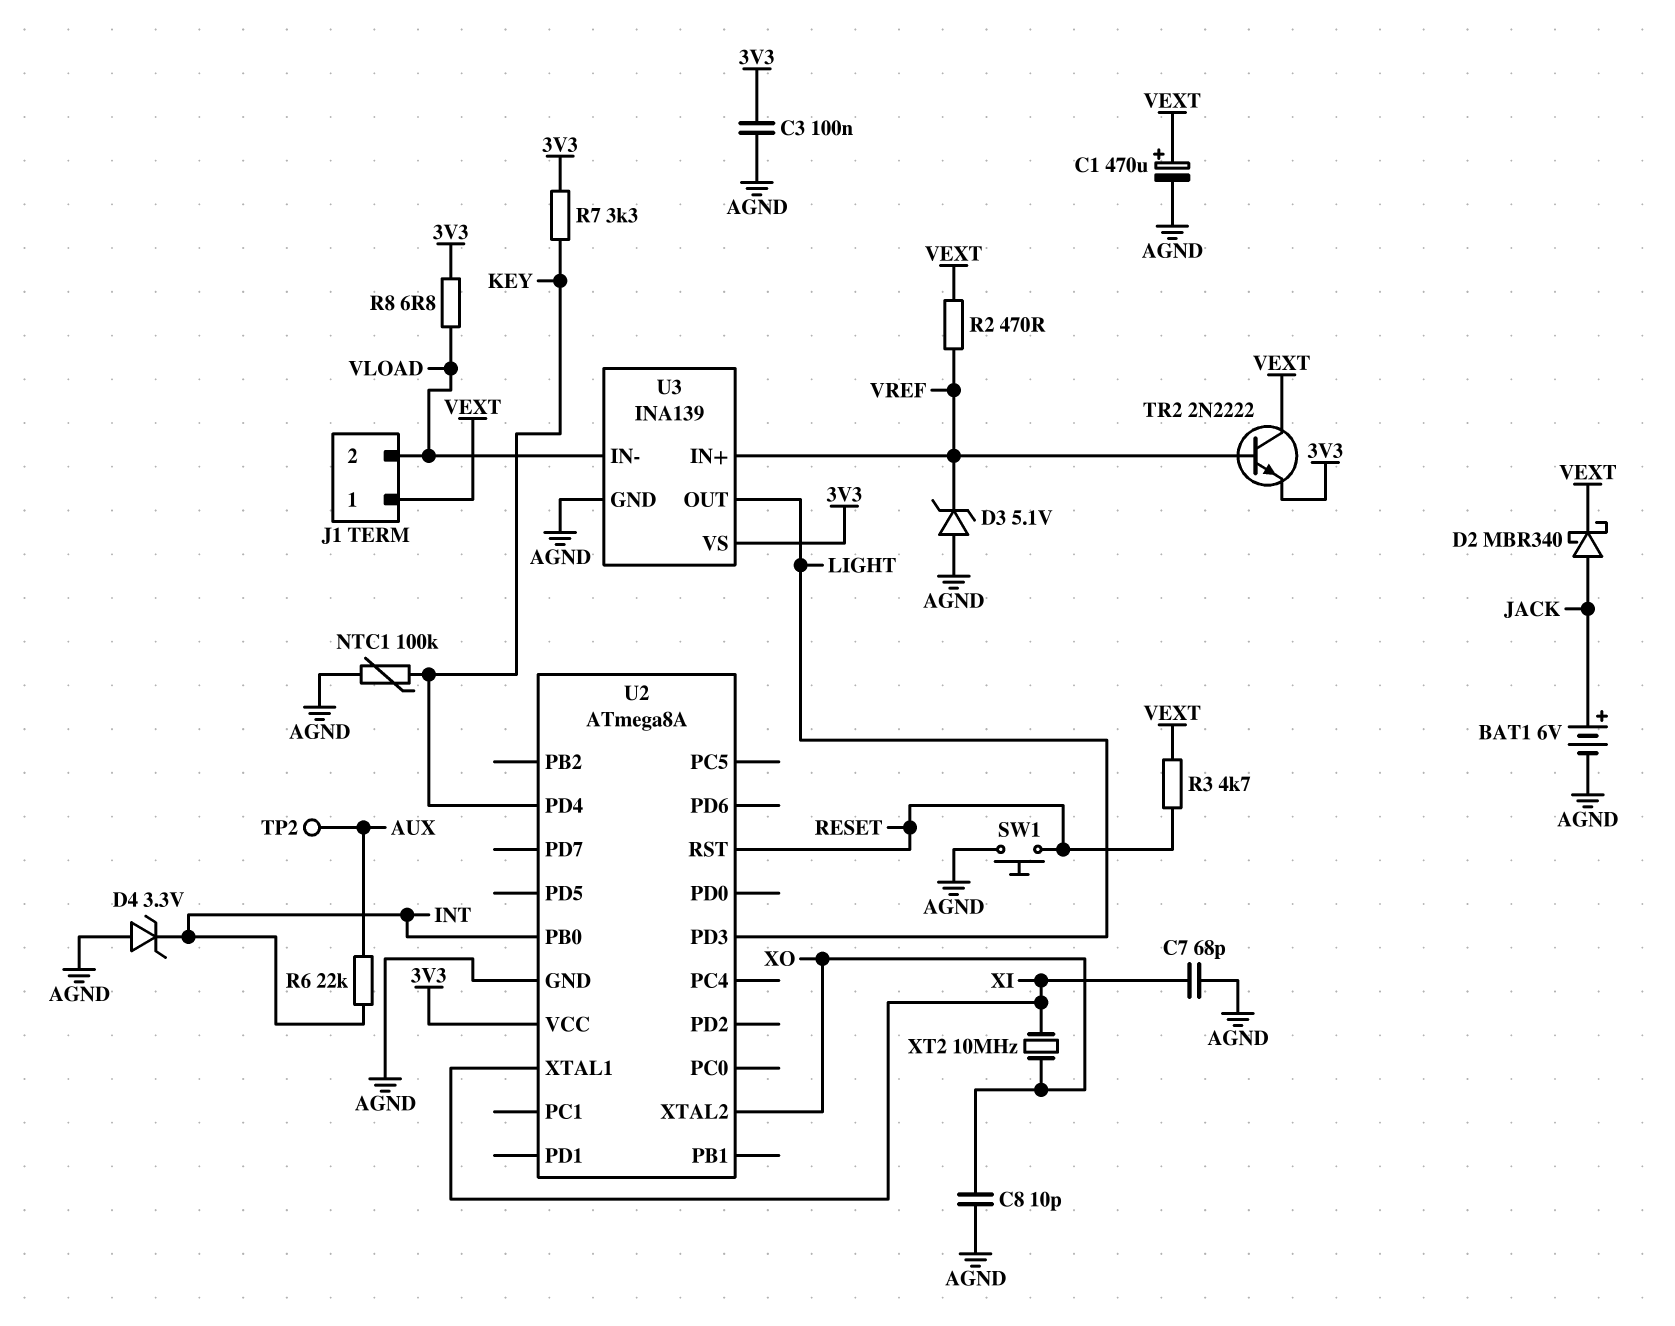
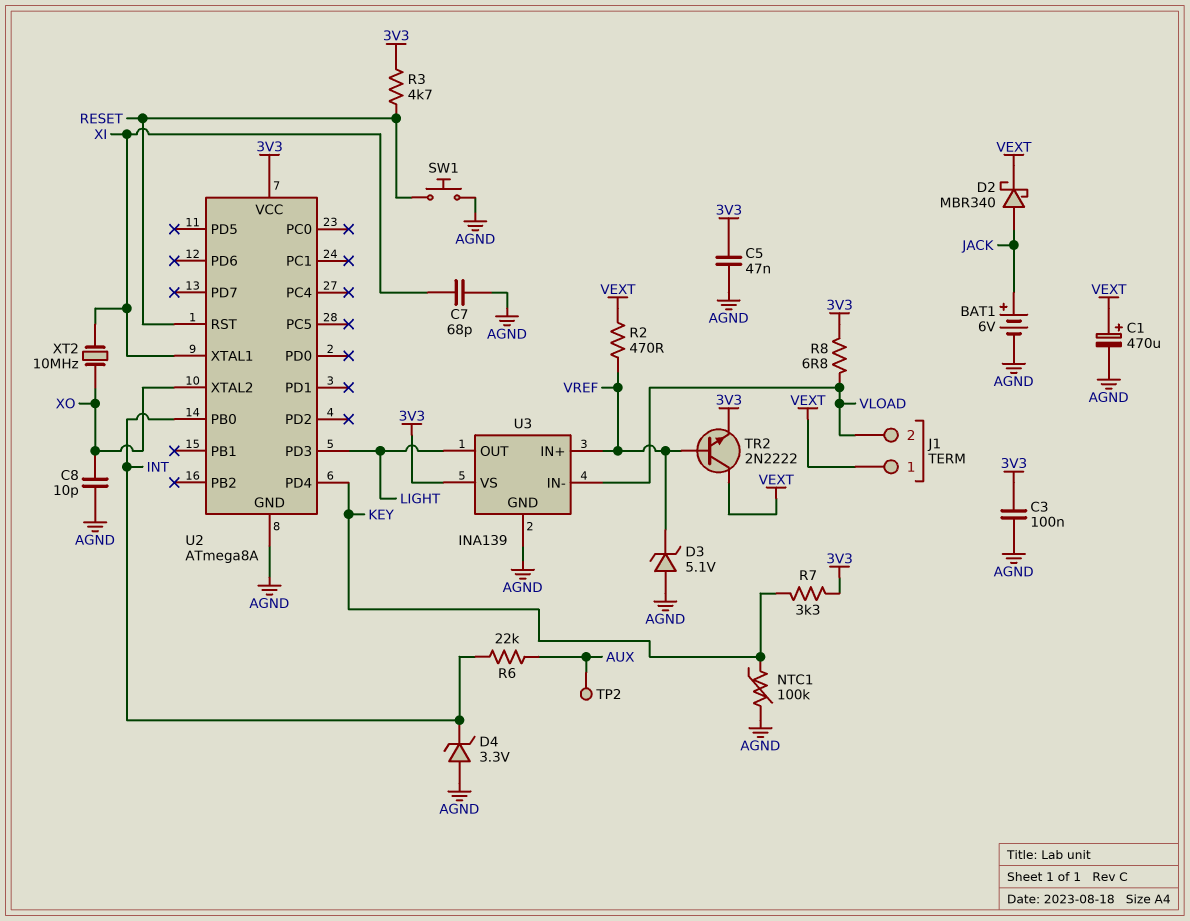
C5: none -> 47nF (3V3, AGND)
R3: 4.7k (RESET, VEXT) -> 4.7k (3V3, RESET)

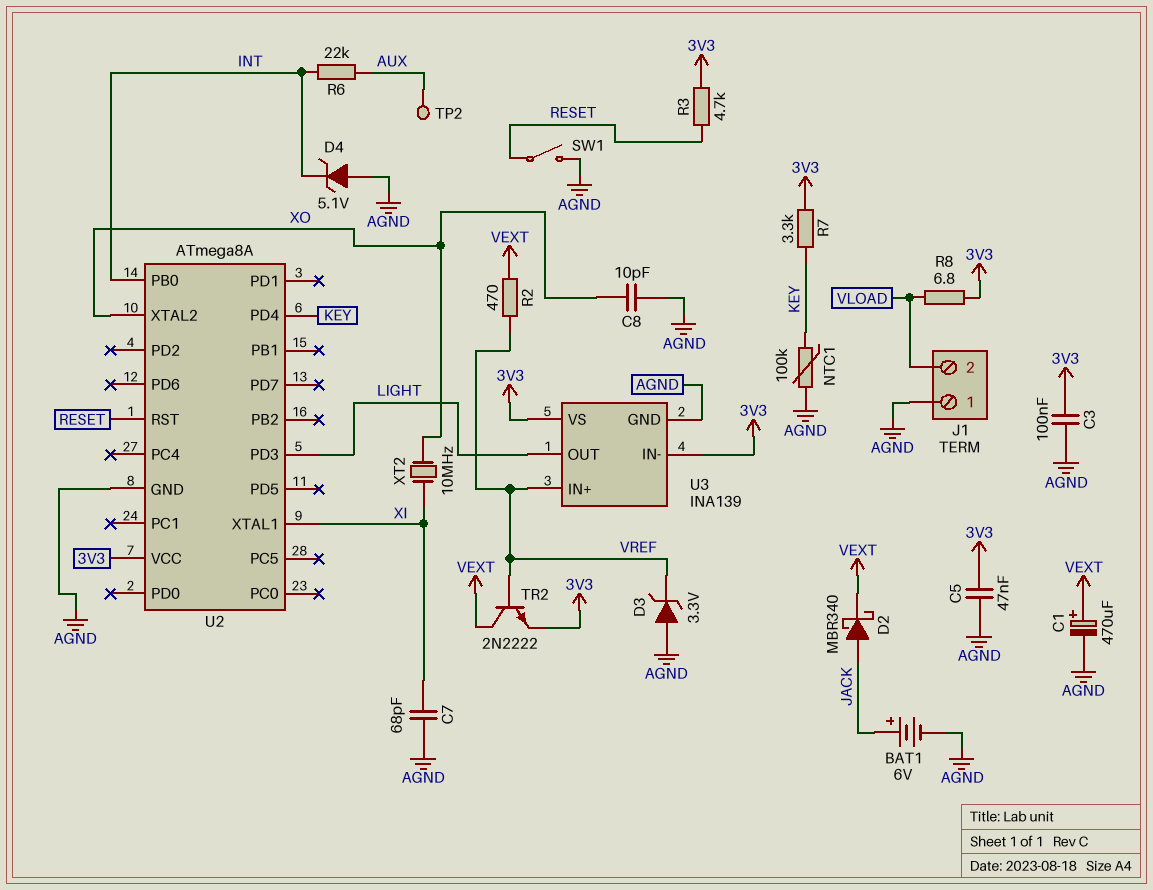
D3: zener 5.1V (A AGND, K VREF) -> zener 3.3V (A AGND, K VREF)
D4: zener 3.3V (A AGND, K INT) -> zener 5.1V (A AGND, K INT)
J1 pin 1: VEXT -> AGND
SW1: button (AGND, RESET) -> switch (AGND, RESET)
U3 pin IN-: VLOAD -> 3V3

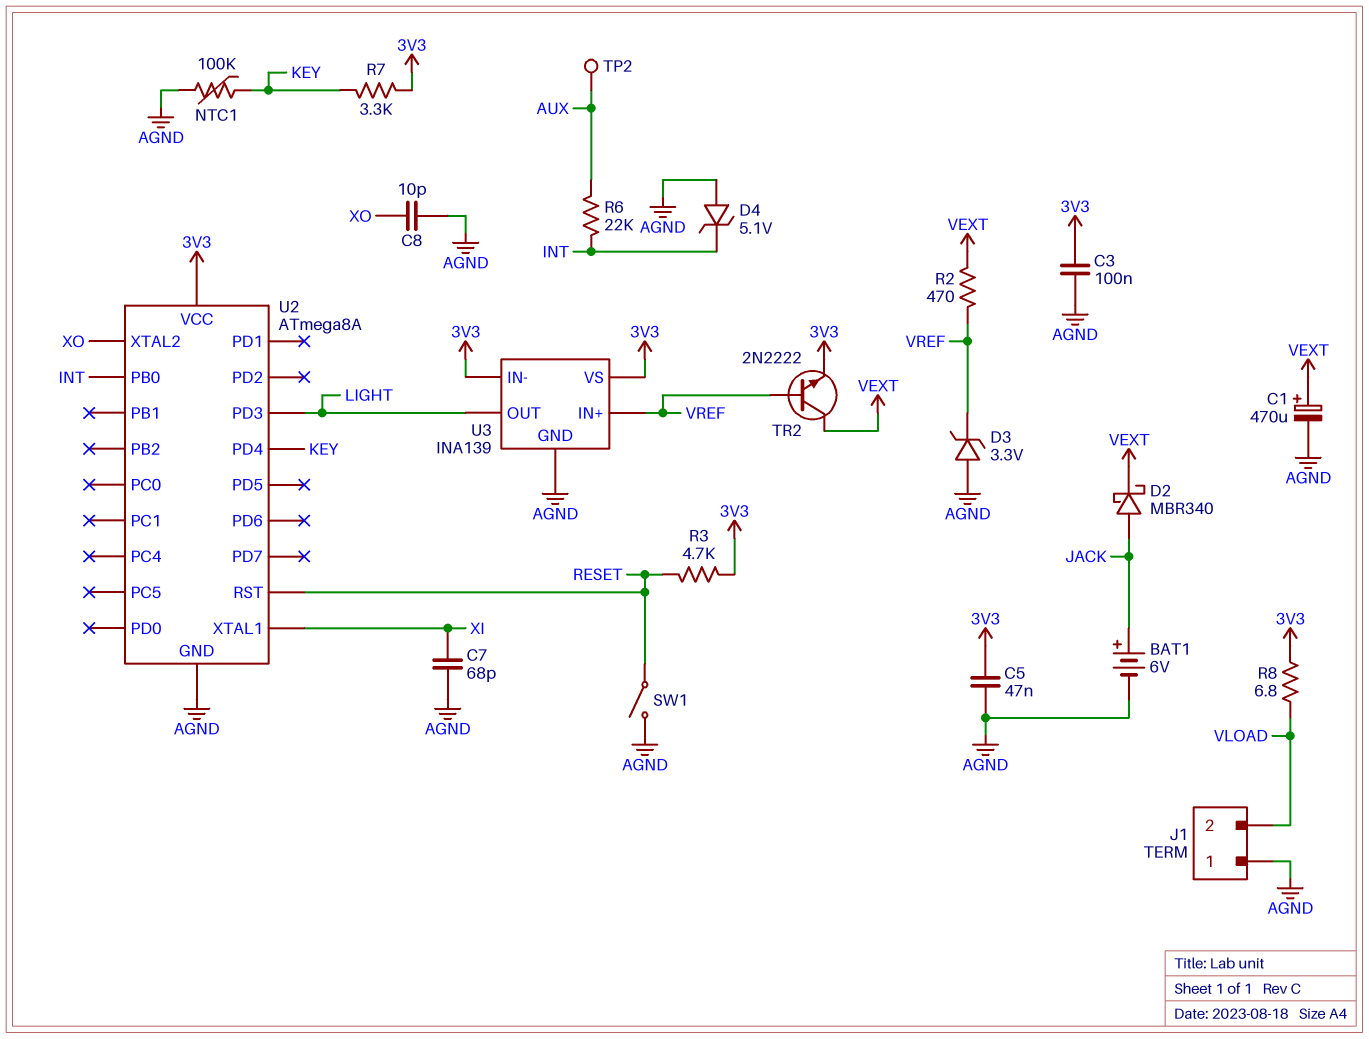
XT2: 10MHz (XI, XO) -> none

